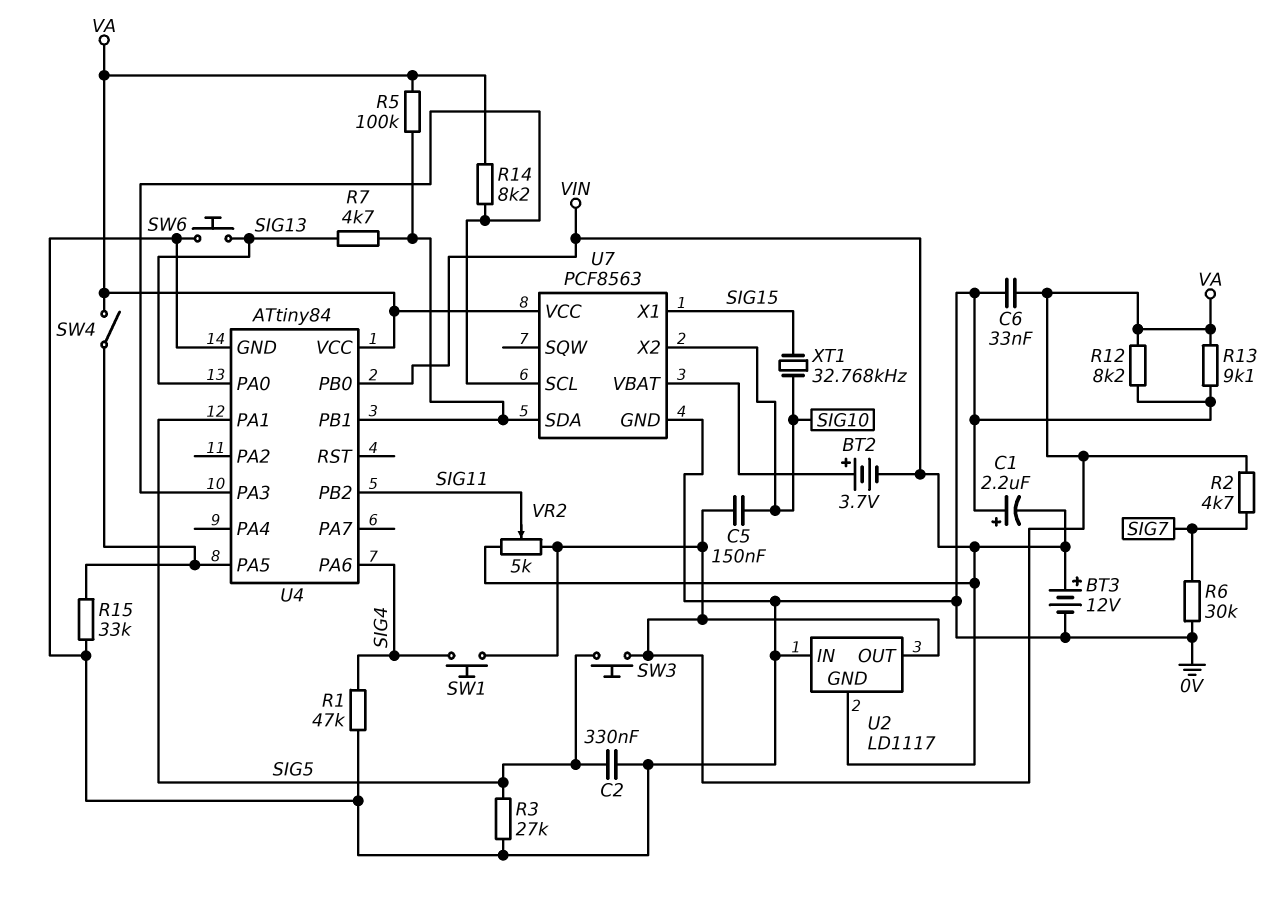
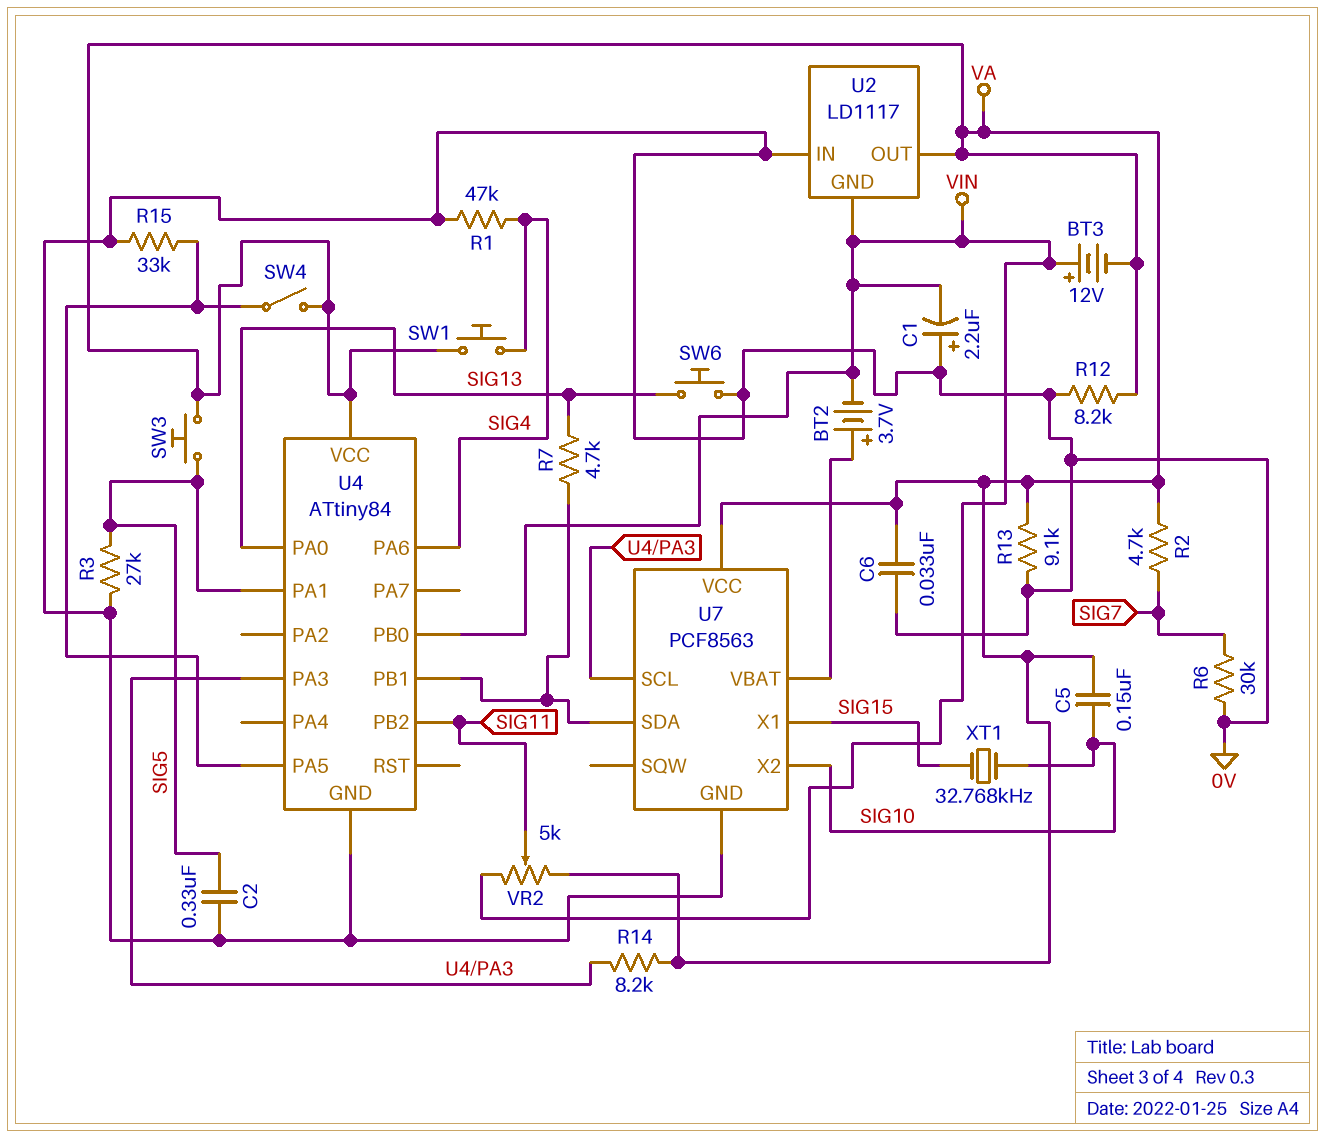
BT3: 12V (plus VIN, minus 0V) -> 12V (plus VIN, minus VA)
R5: 100k (U4/PB1, VA) -> none

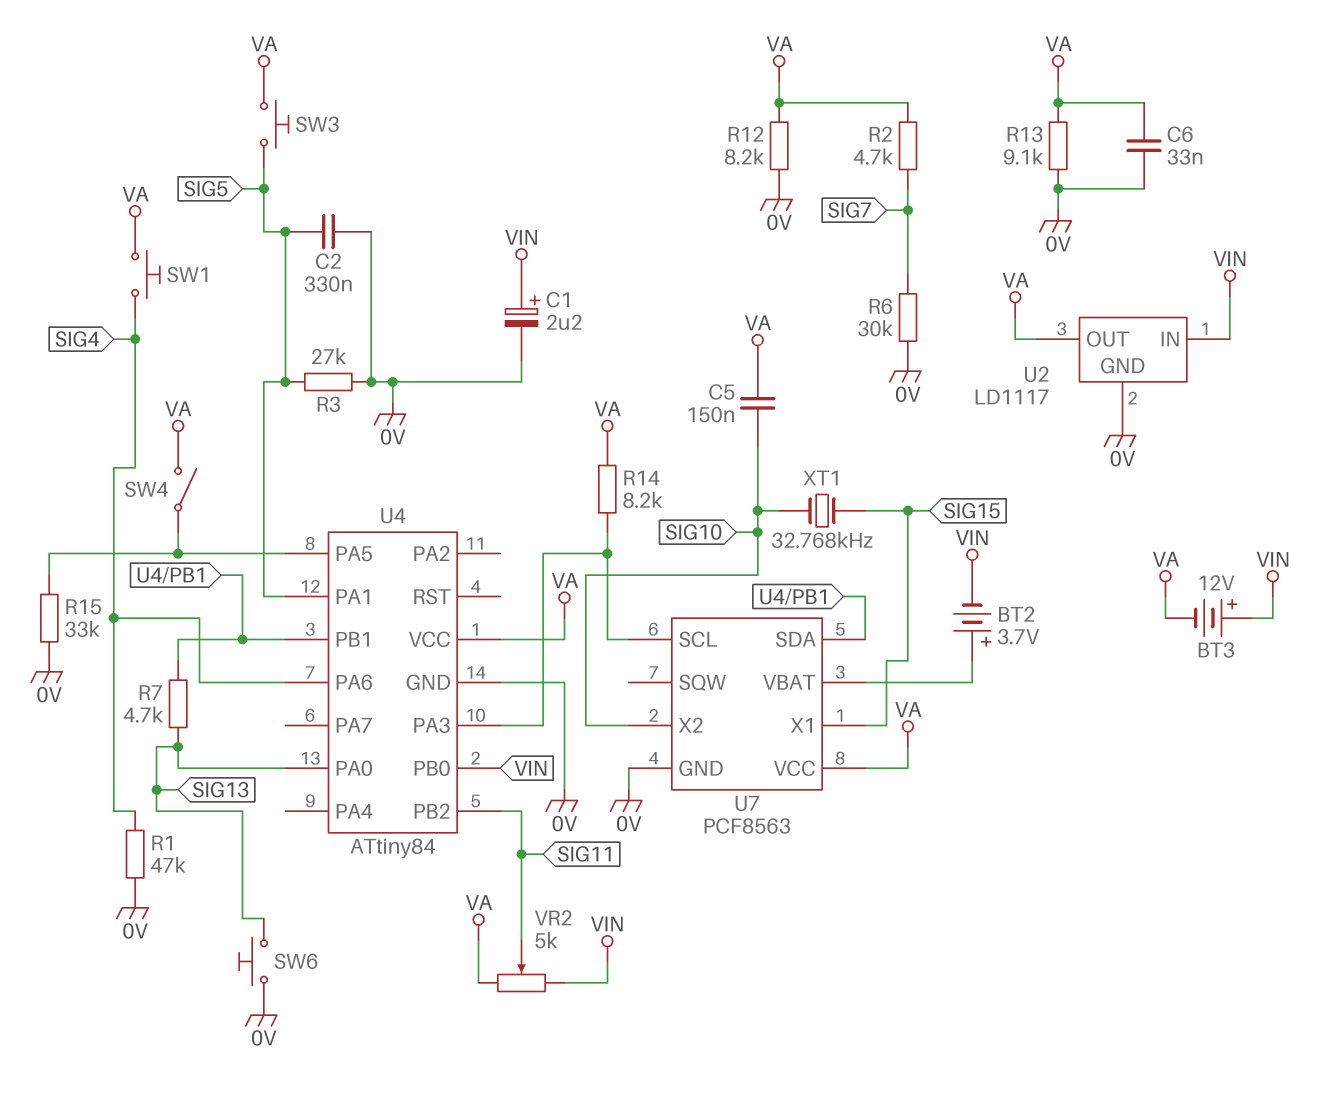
C1: 2.2uF (plus 0V, minus VIN) -> 2.2uF (plus VIN, minus 0V)
U2 pin GND: VIN -> 0V
U2 pin IN: 0V -> VIN

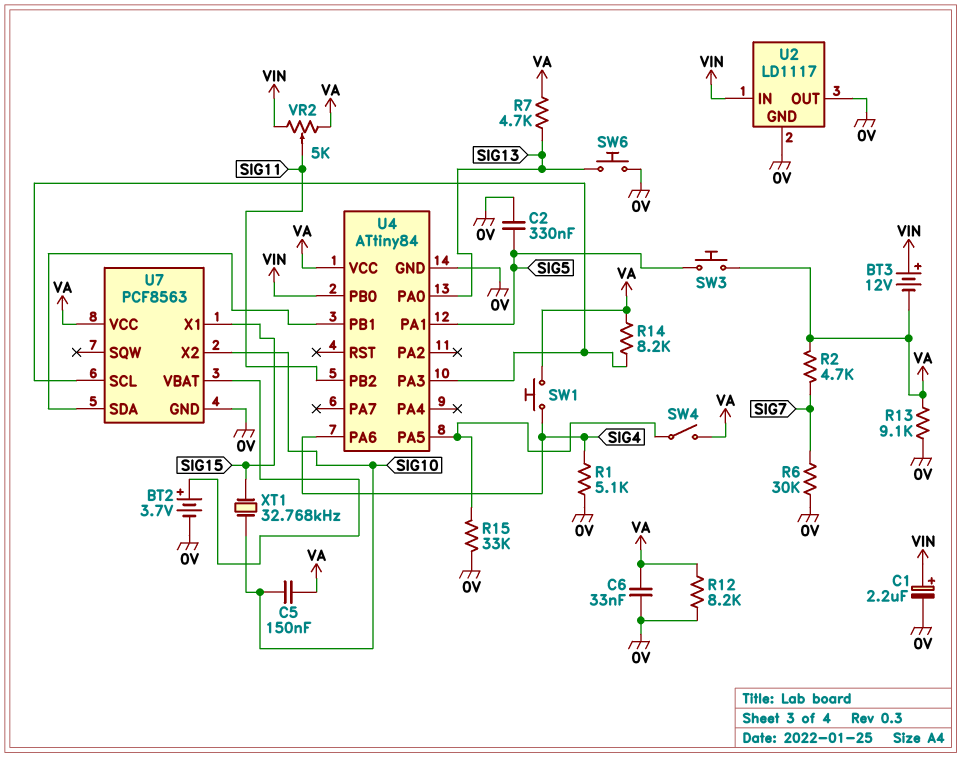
BT2: 3.7V (plus U7/VBAT, minus VIN) -> 3.7V (plus U7/VBAT, minus 0V)
R1: 47k (0V, SIG4) -> 5.1k (0V, SIG4)
R3: 27k (0V, SIG5) -> none
R7: 4.7k (SIG13, U4/PB1) -> 4.7k (SIG13, VA)
U2 pin OUT: VA -> 0V

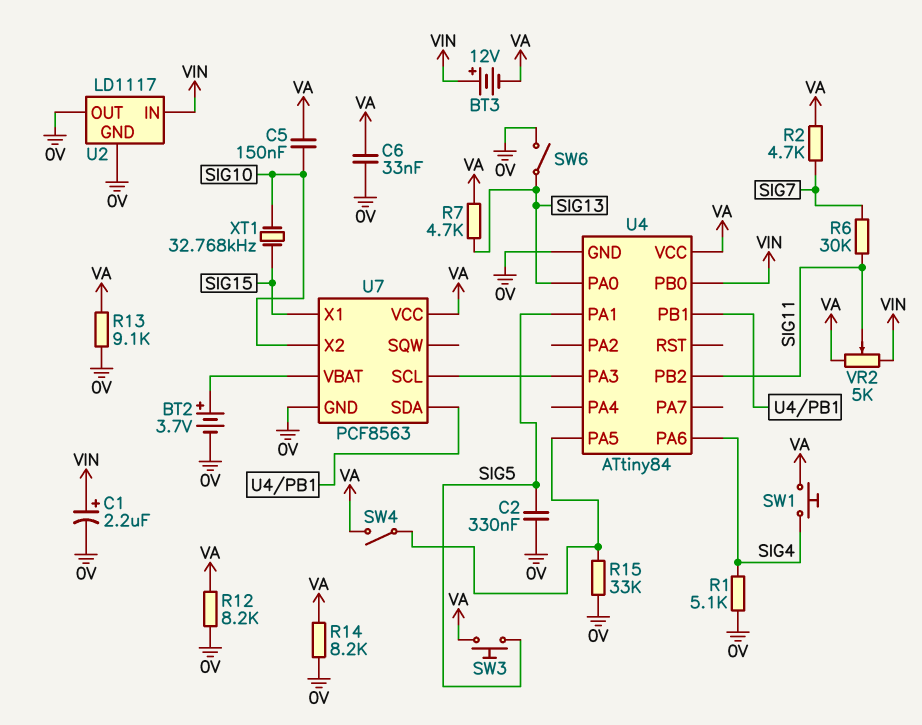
R6: 30k (0V, SIG7) -> 30k (SIG7, SIG11)
R14: 8.2k (U4/PA3, VA) -> 8.2k (0V, VA)
SW6: button (0V, SIG13) -> switch (0V, SIG13)

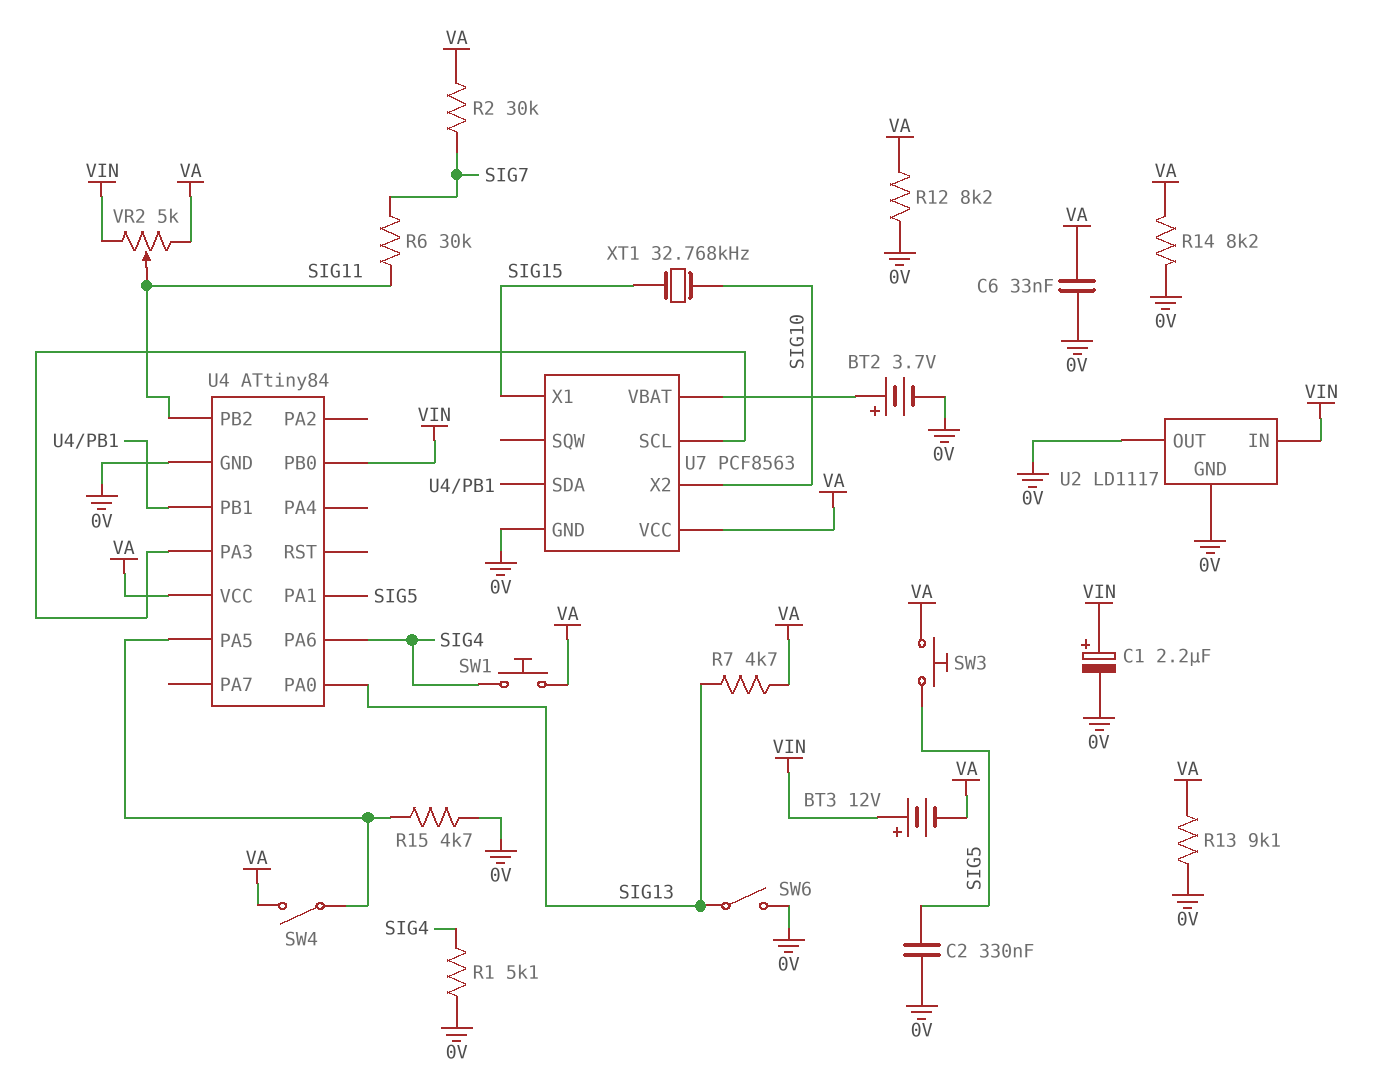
C5: 150nF (SIG10, VA) -> none
R2: 4.7k (SIG7, VA) -> 30k (SIG7, VA)
R15: 33k (0V, U4/PA5) -> 4.7k (0V, U4/PA5)

